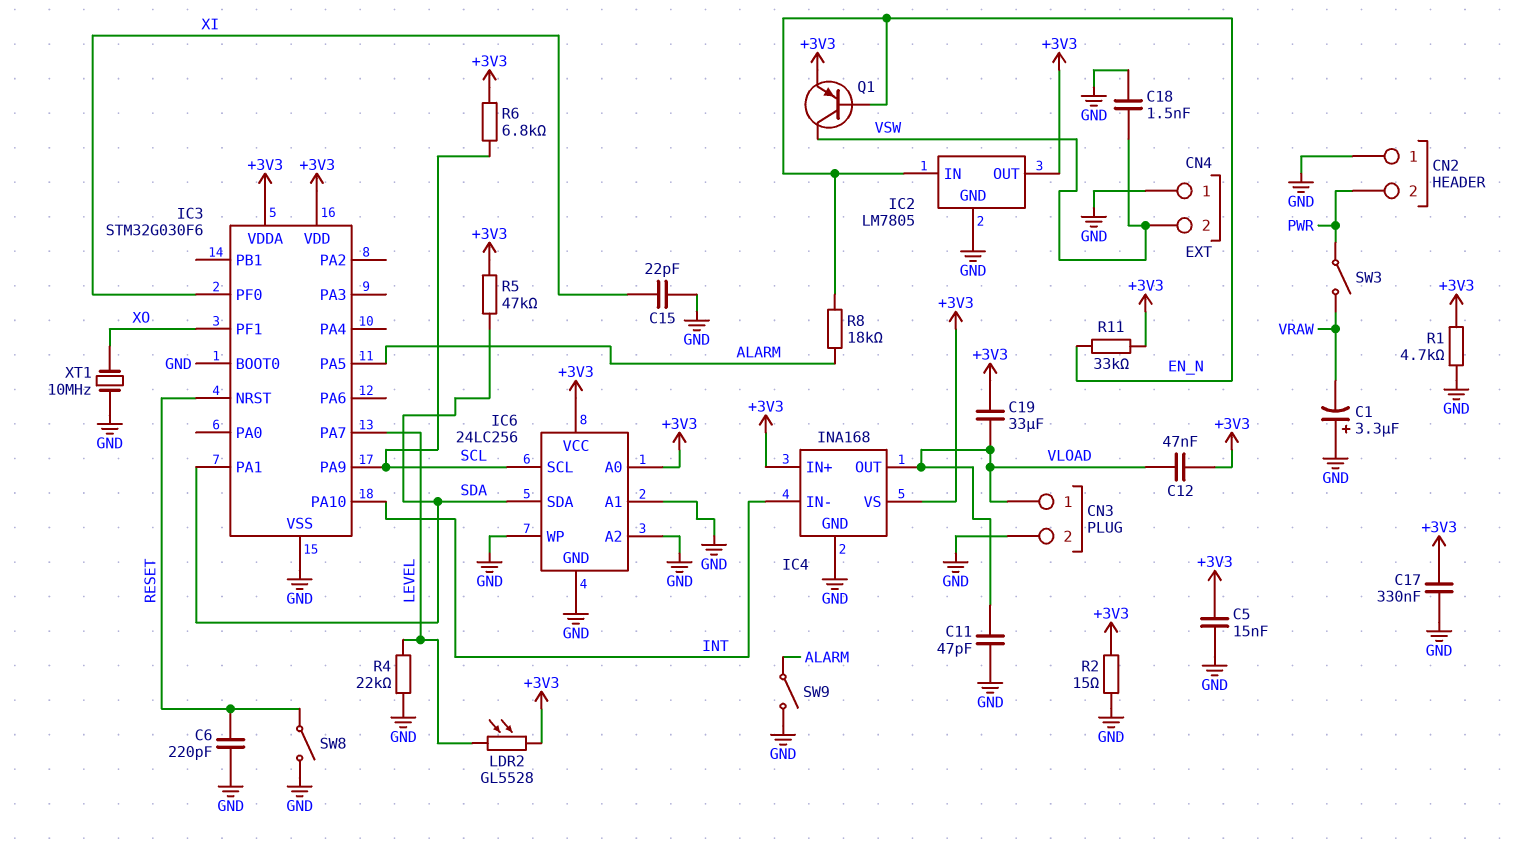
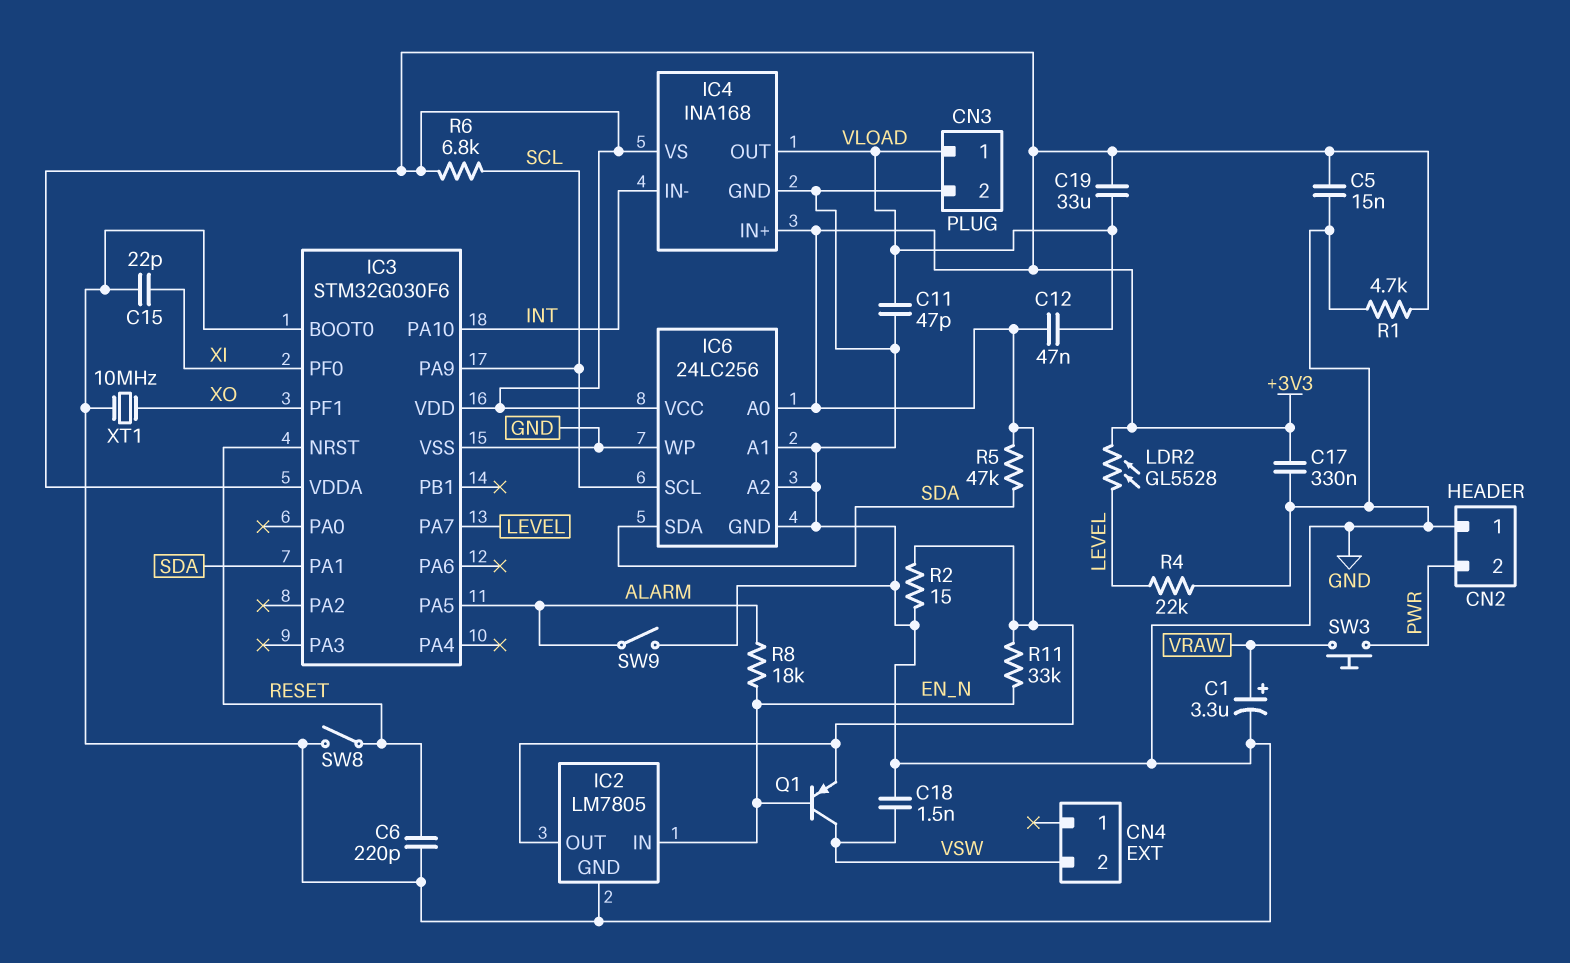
C1: 3.3uF (plus GND, minus VRAW) -> 3.3uF (plus VRAW, minus GND)
CN4 pin 1: GND -> none
SW3: switch (PWR, VRAW) -> button (PWR, VRAW)

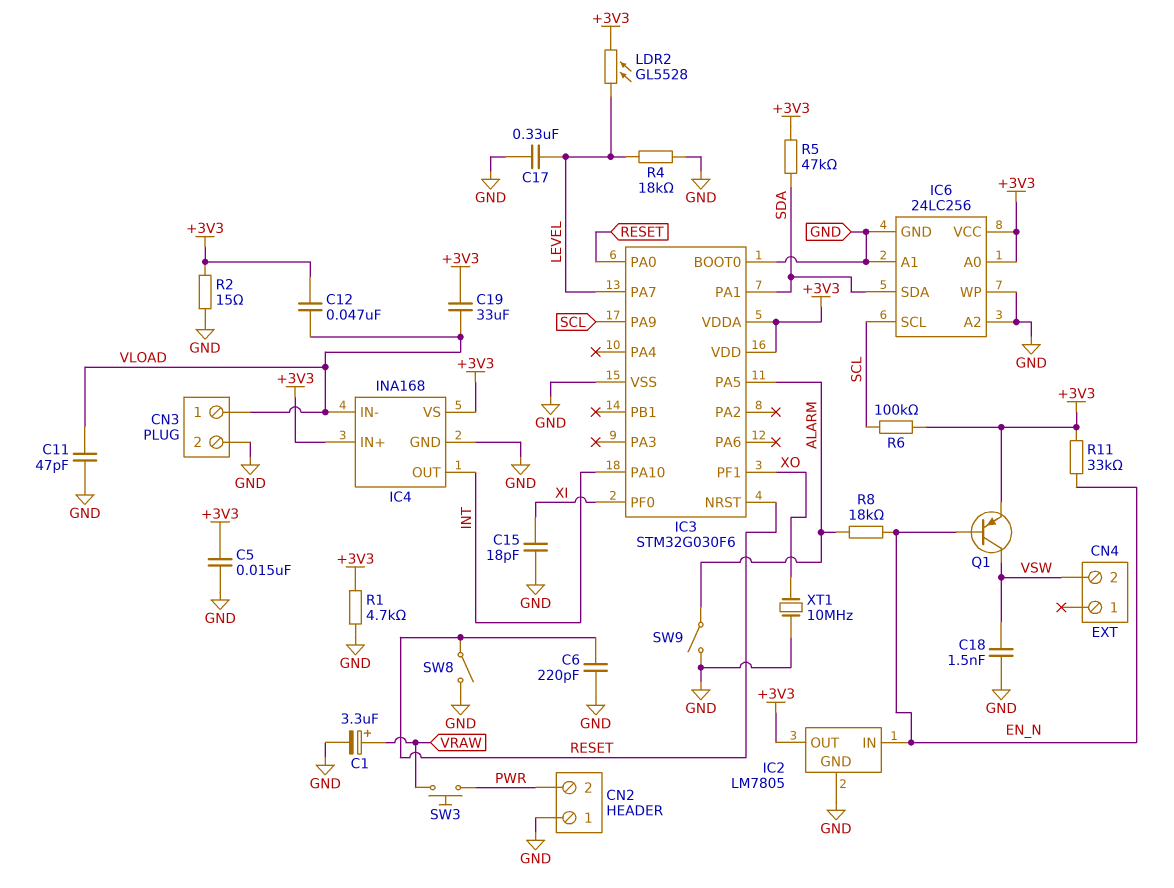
C15: 22pF (GND, XI) -> 18pF (GND, XI)
C17: 330nF (+3V3, GND) -> 330nF (GND, LEVEL)
IC3 pin PA0: none -> RESET
IC4 pin IN-: INT -> VLOAD
IC4 pin OUT: VLOAD -> INT
R4: 22k (GND, LEVEL) -> 18k (GND, LEVEL)
R6: 6.8k (+3V3, SCL) -> 100k (+3V3, SCL)

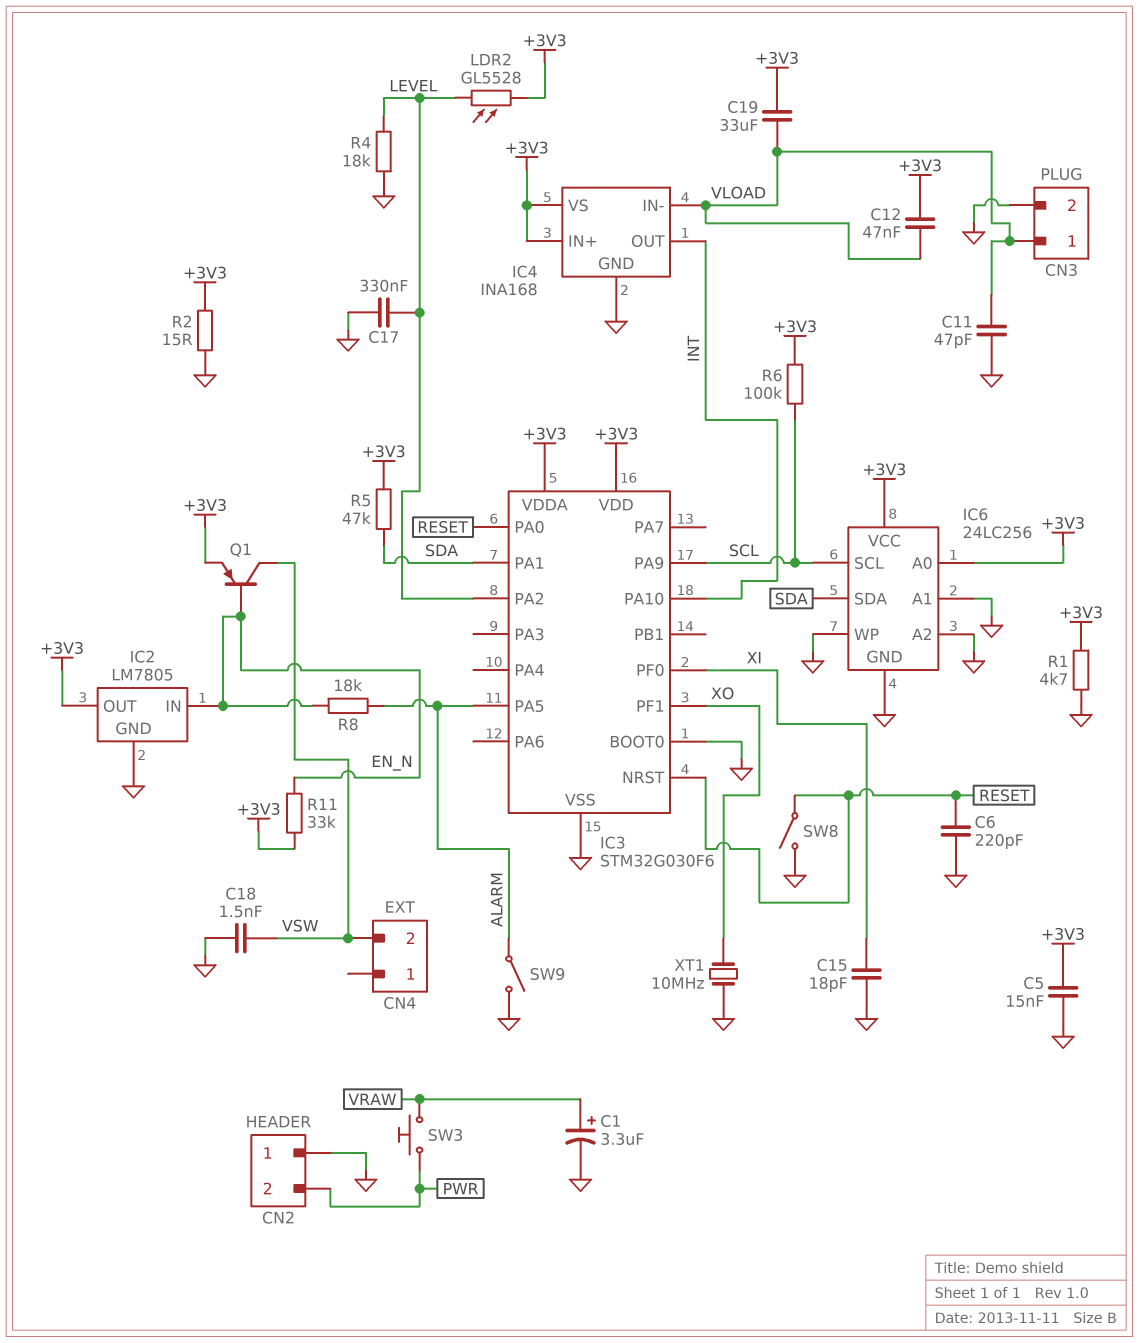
IC3 pin PA2: none -> LEVEL
IC3 pin PA7: LEVEL -> none

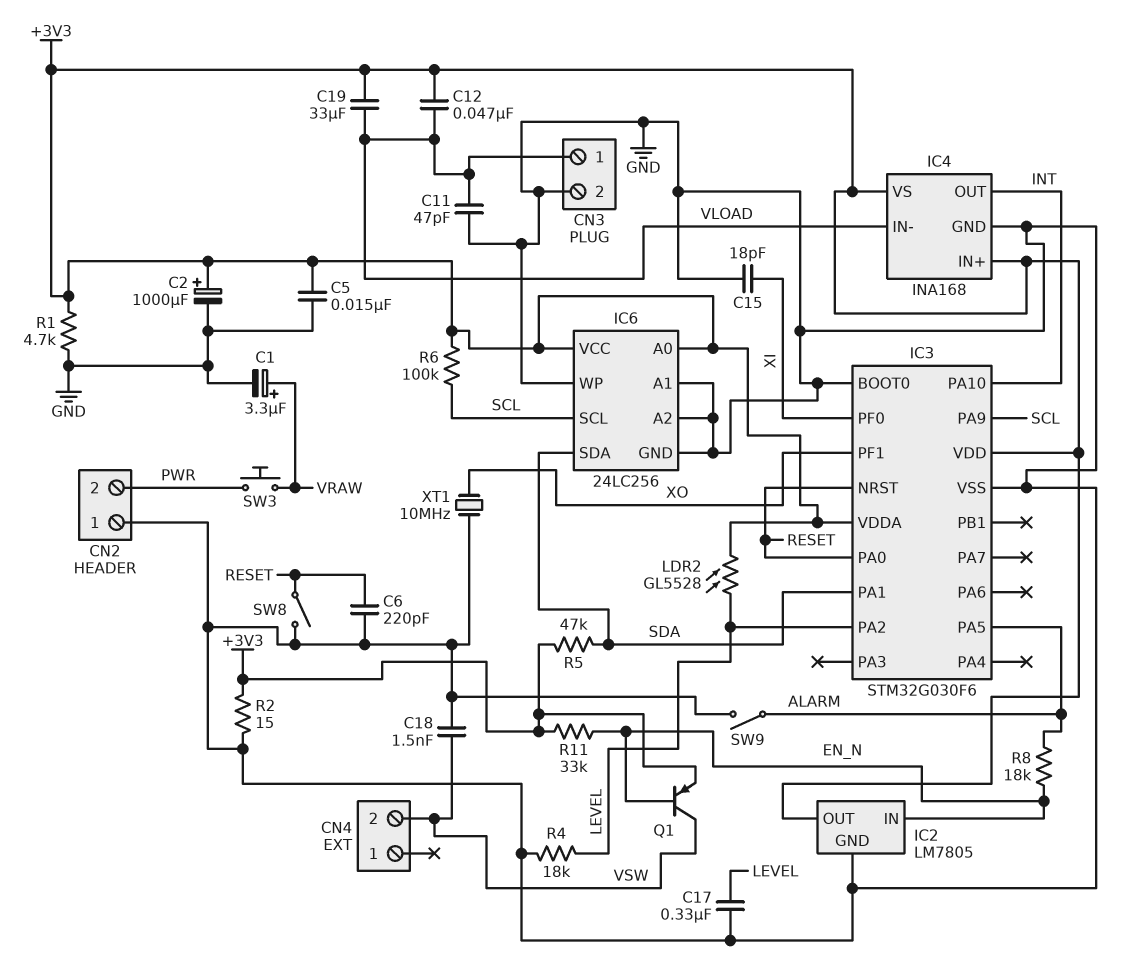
C2: none -> 1000uF (plus +3V3, minus GND)

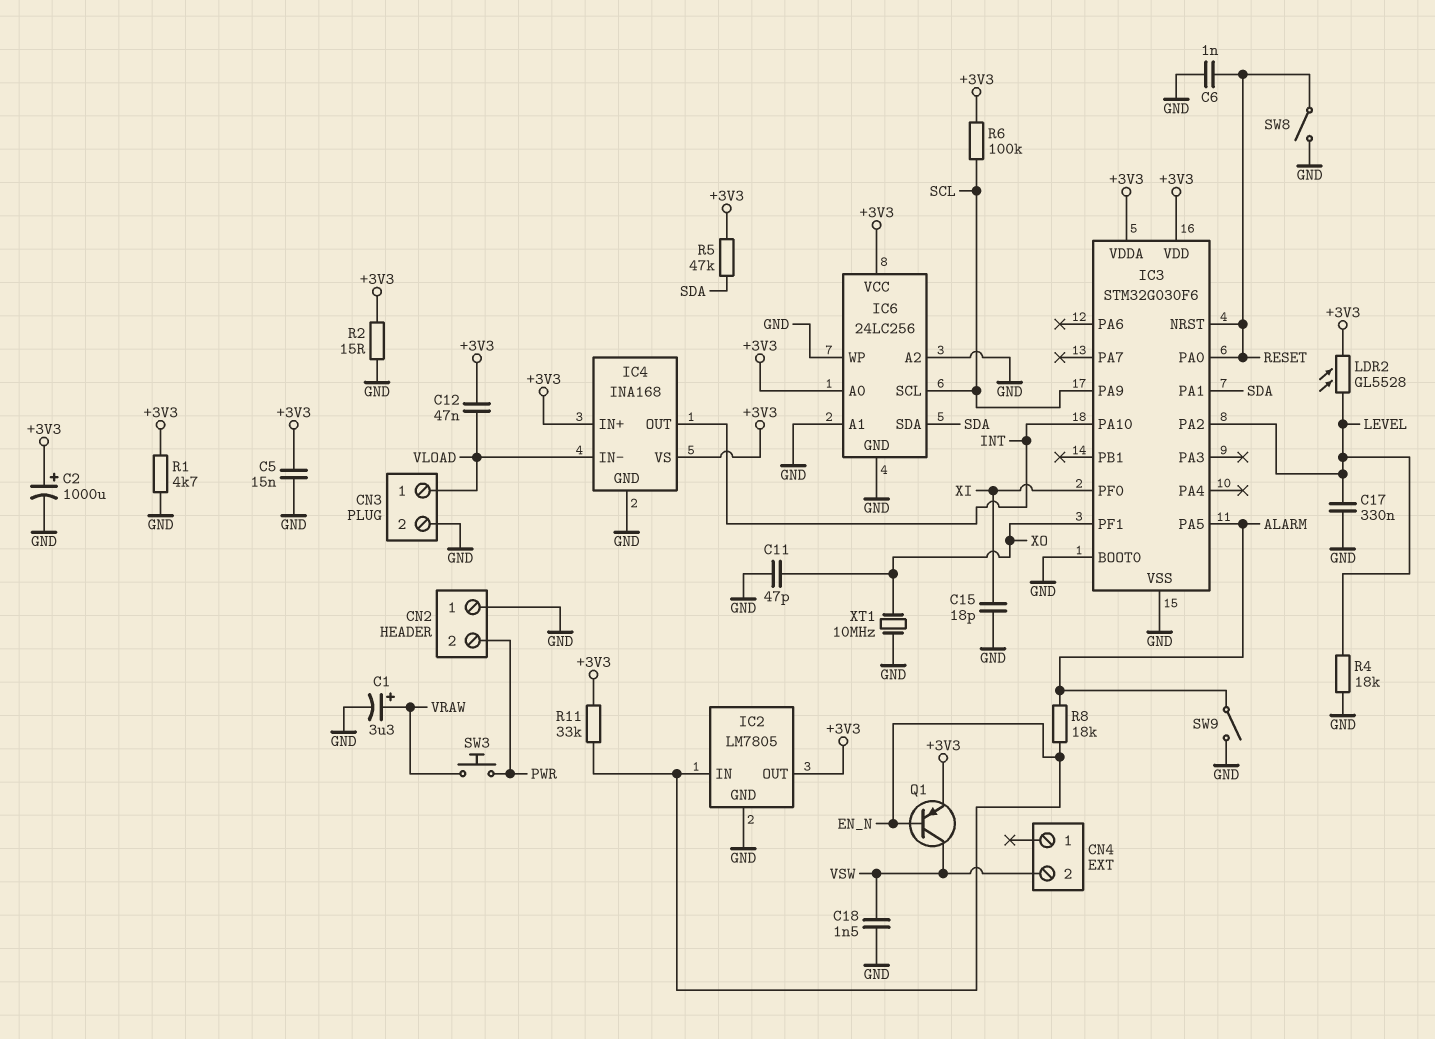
C6: 220pF (GND, RESET) -> 1nF (GND, RESET)
C11: 47pF (GND, VLOAD) -> 47pF (GND, XO)
C19: 33uF (+3V3, VLOAD) -> none

